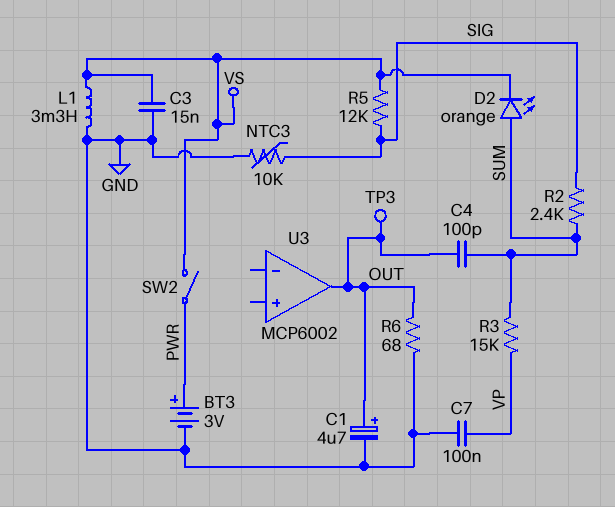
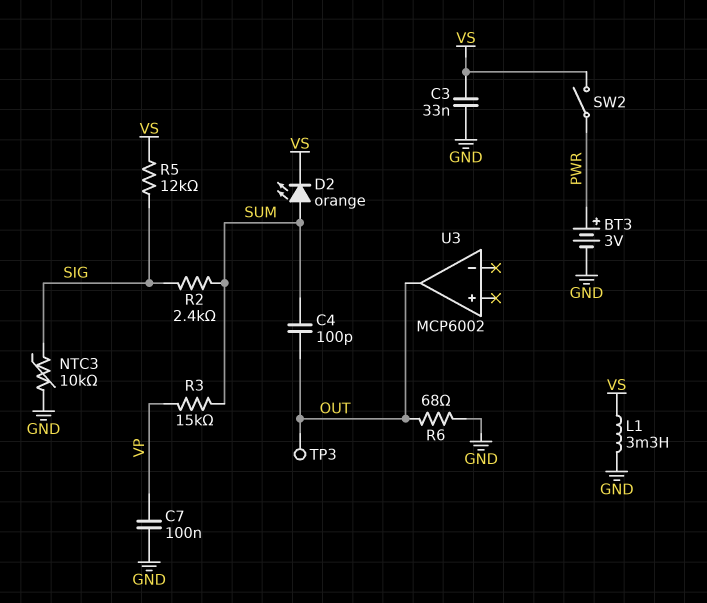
C1: 4.7uF (plus OUT, minus GND) -> none
C3: 15nF (GND, VS) -> 33nF (GND, VS)

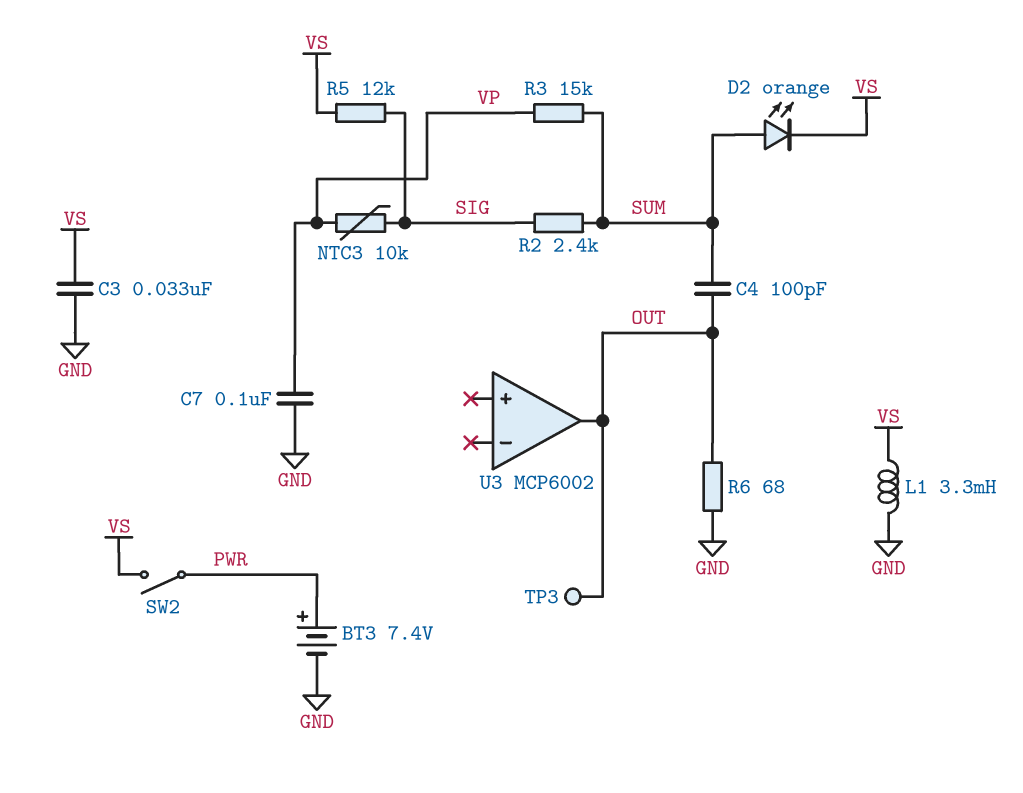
BT3: 3V (plus PWR, minus GND) -> 7.4V (plus PWR, minus GND)
NTC3: 10k (GND, SIG) -> 10k (SIG, VP)

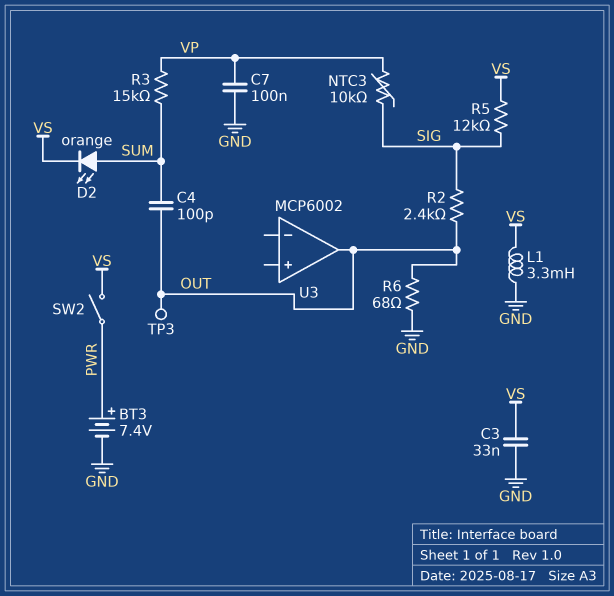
R2: 2.4k (SIG, SUM) -> 2.4k (OUT, SIG)

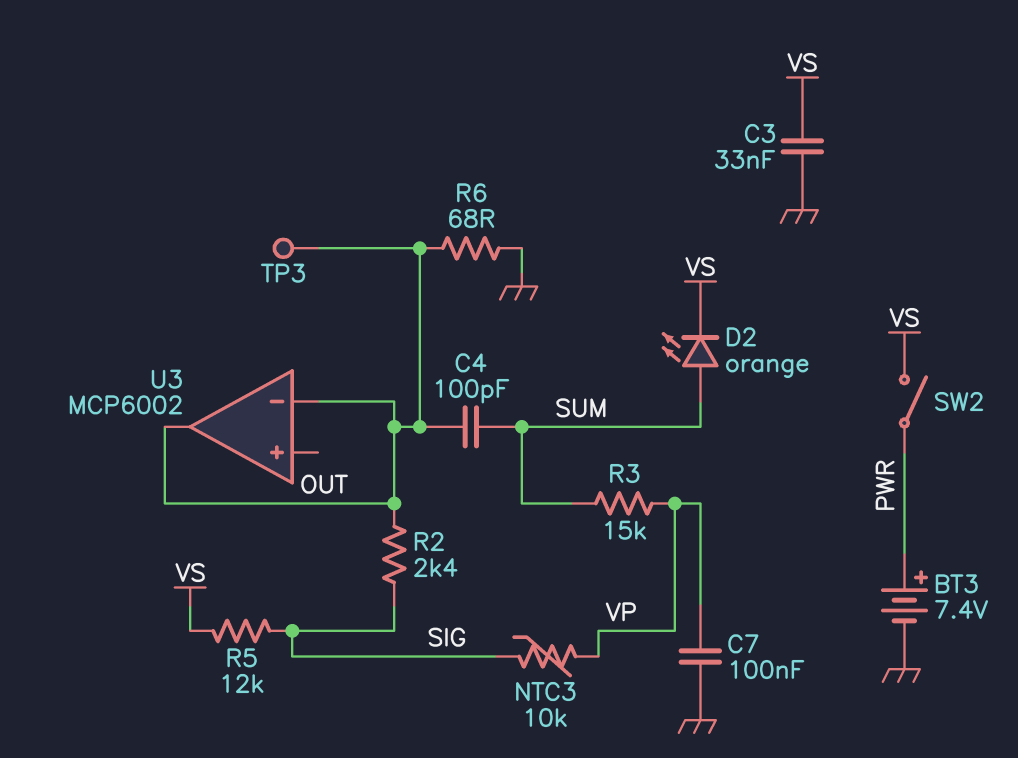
L1: 3.3mH (GND, VS) -> none
U3 pin in-: none -> OUT

